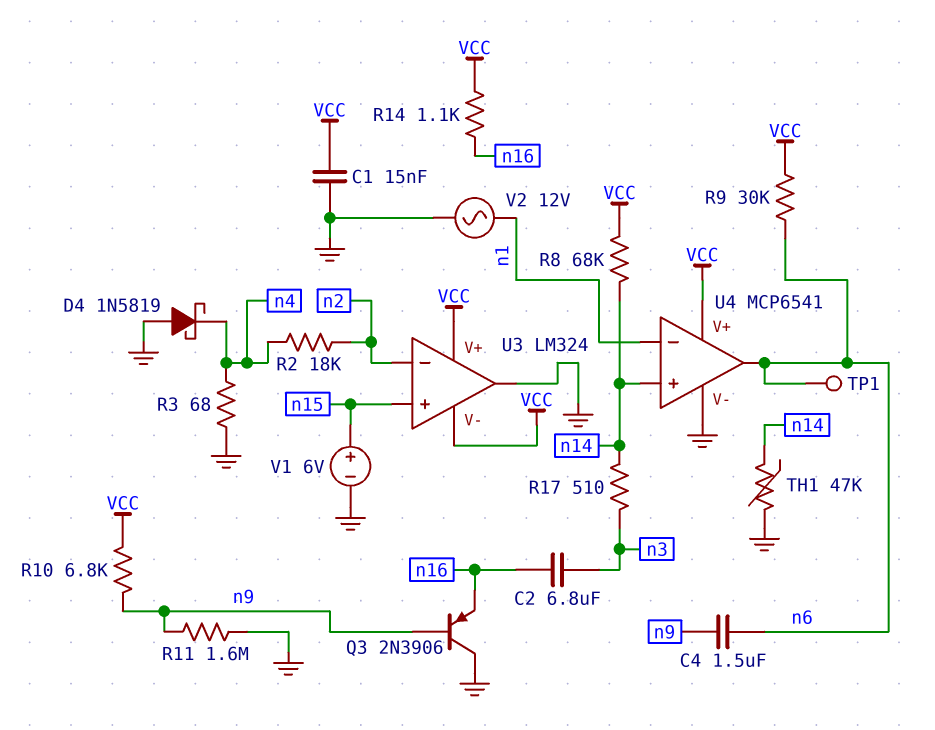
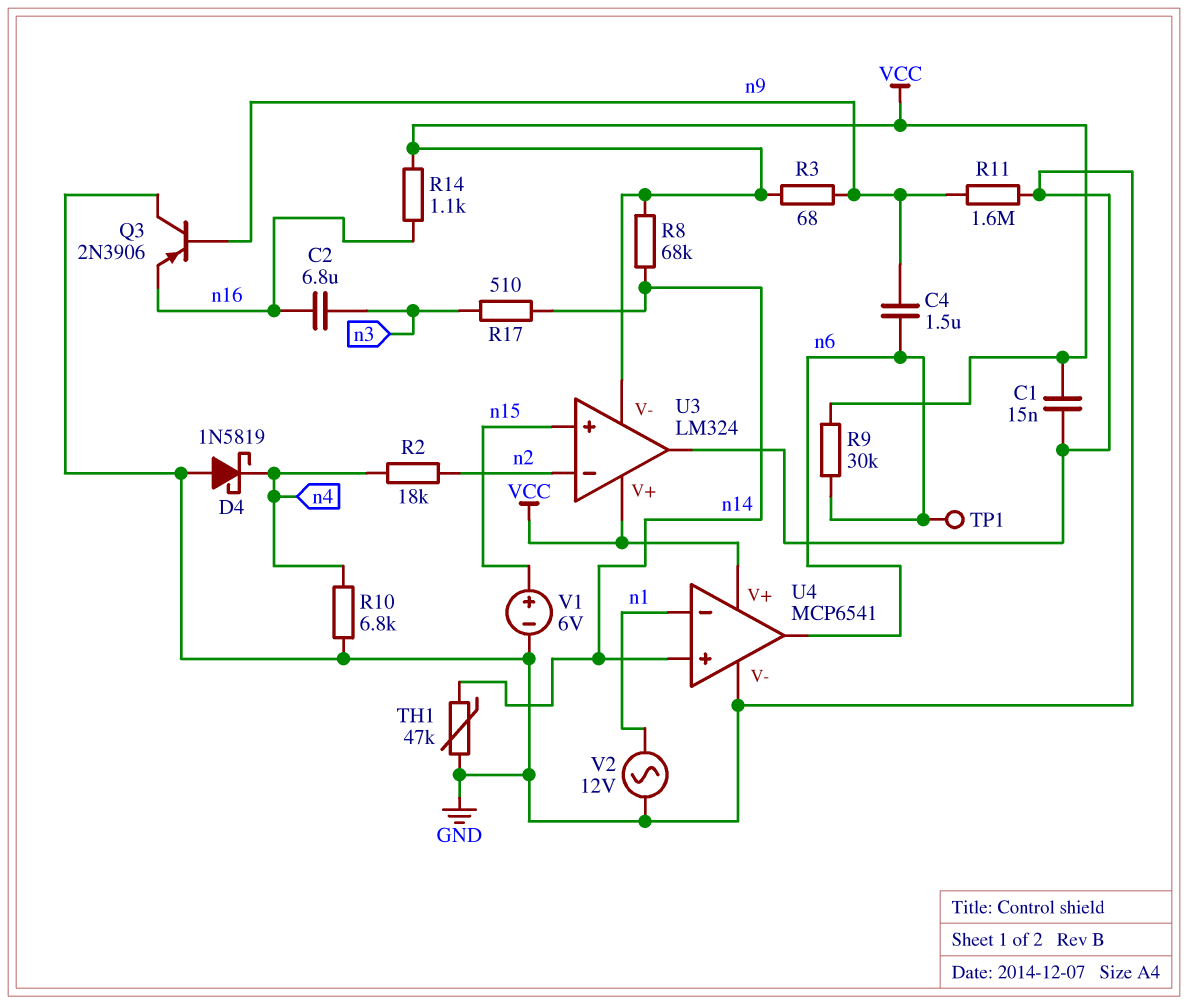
R3: 68 (GND, n4) -> 68 (VCC, n9)
R10: 6.8k (VCC, n9) -> 6.8k (GND, n4)

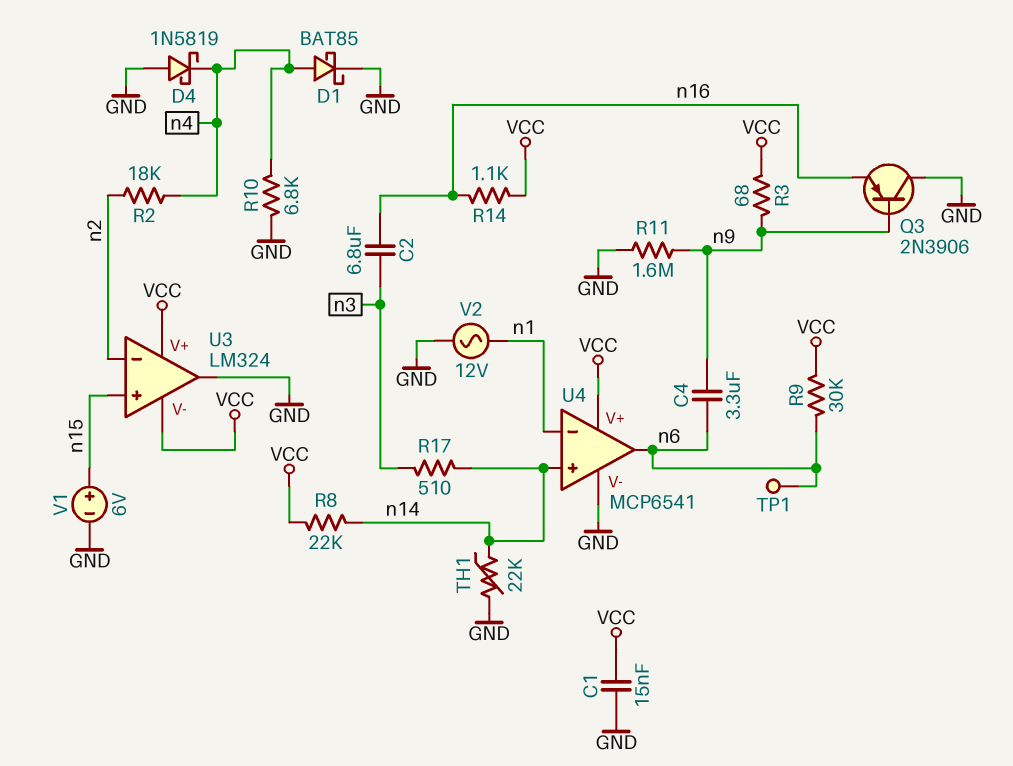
C4: 1.5uF (n6, n9) -> 3.3uF (n6, n9)
D1: none -> schottky BAT85 (A n4, K GND)
R8: 68k (VCC, n14) -> 22k (VCC, n14)
TH1: 47k (GND, n14) -> 22k (GND, n14)

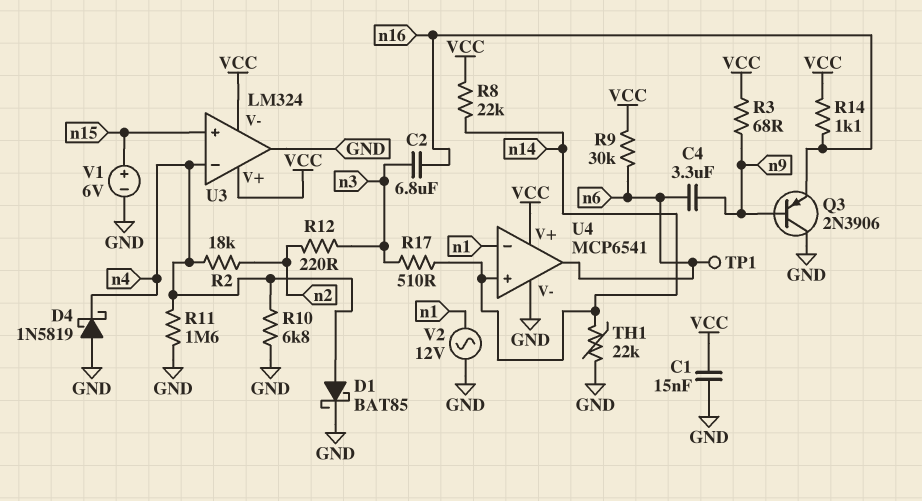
R11: 1.6M (GND, n9) -> 1.6M (GND, n4)
R12: none -> 220 (n2, n3)
U3 pin in-: n2 -> n4

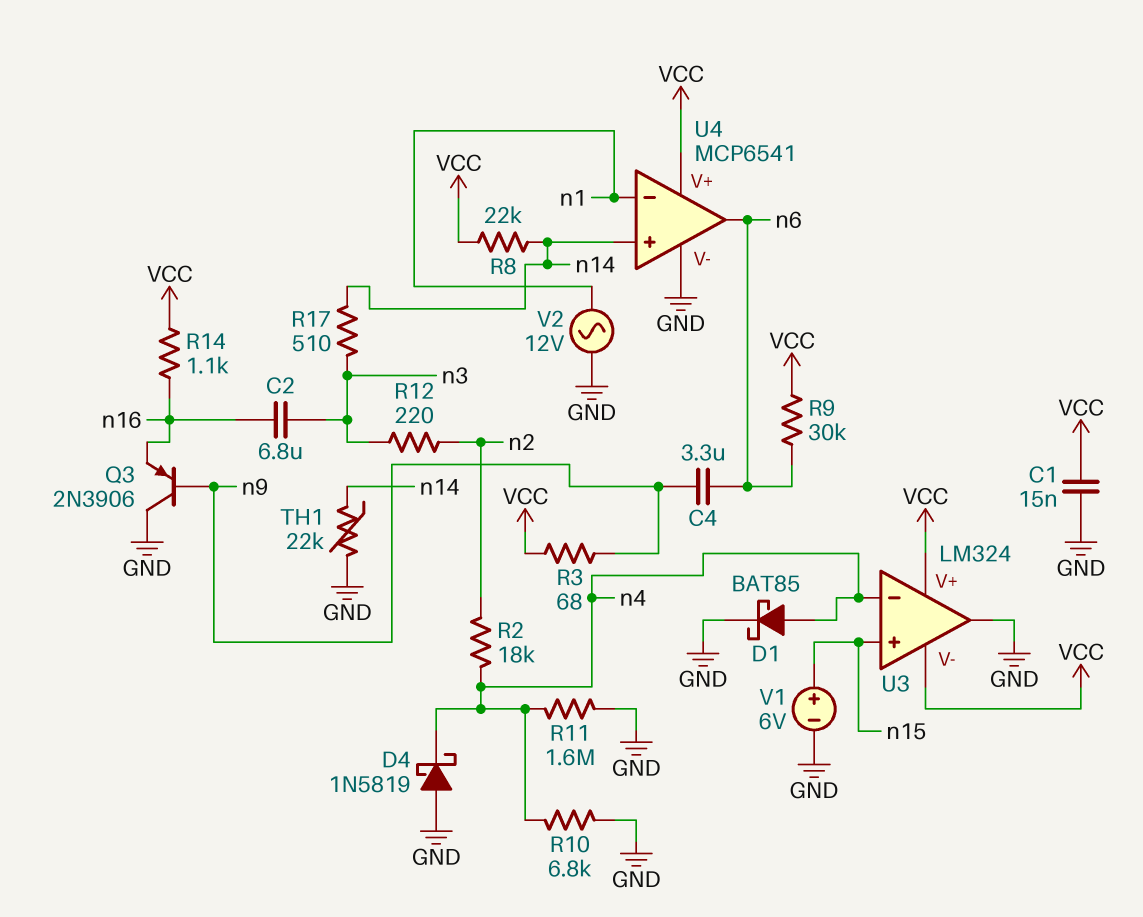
TP1: test point (n6) -> none

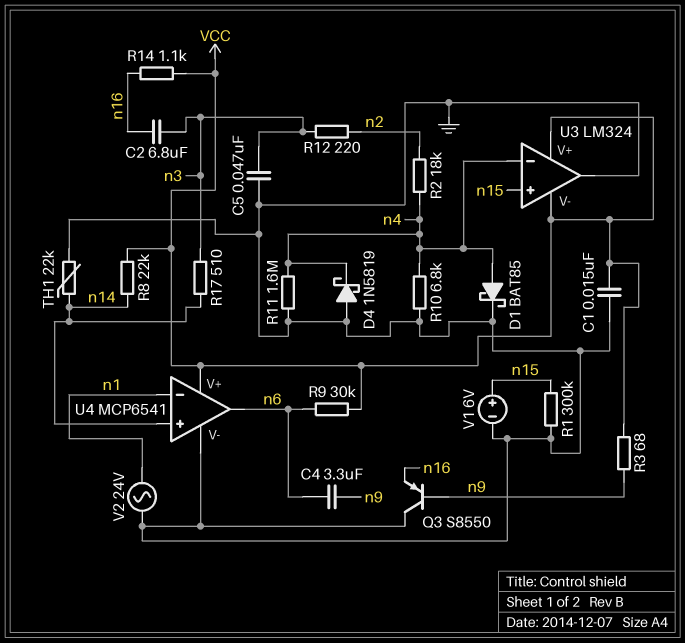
C5: none -> 47nF (GND, n3)
Q3: PNP 2N3906 (B n9, C GND, E n16) -> PNP S8550 (B n9, C GND, E n16)
R1: none -> 300k (GND, n15)
V2: AC 12V (GND, n1) -> AC 24V (GND, n1)

